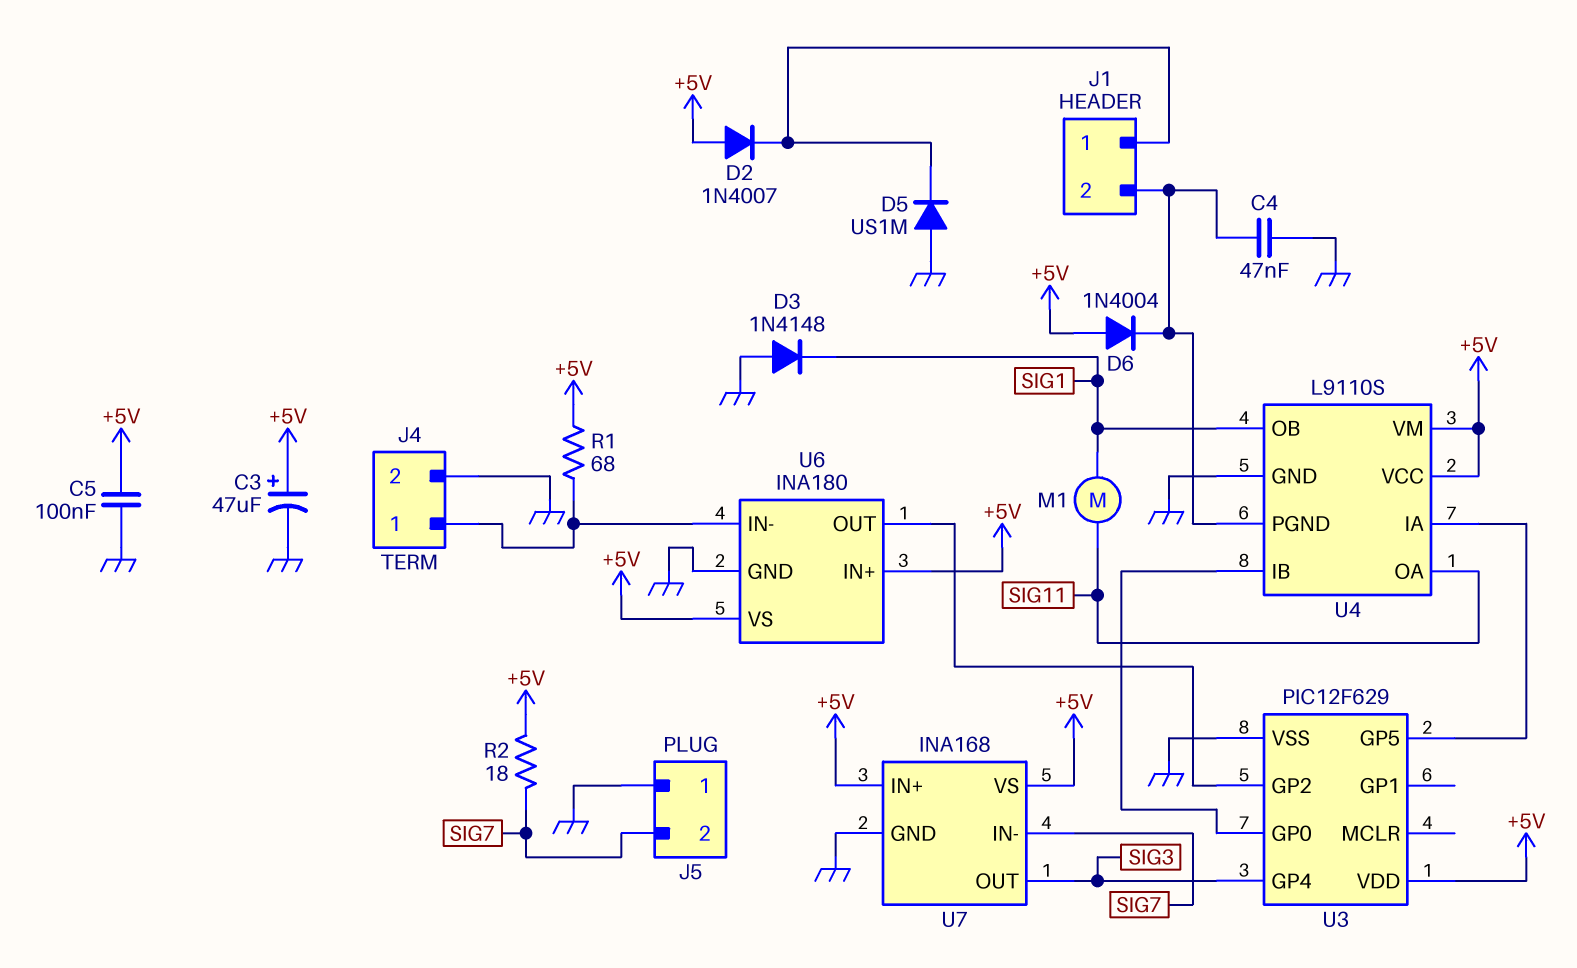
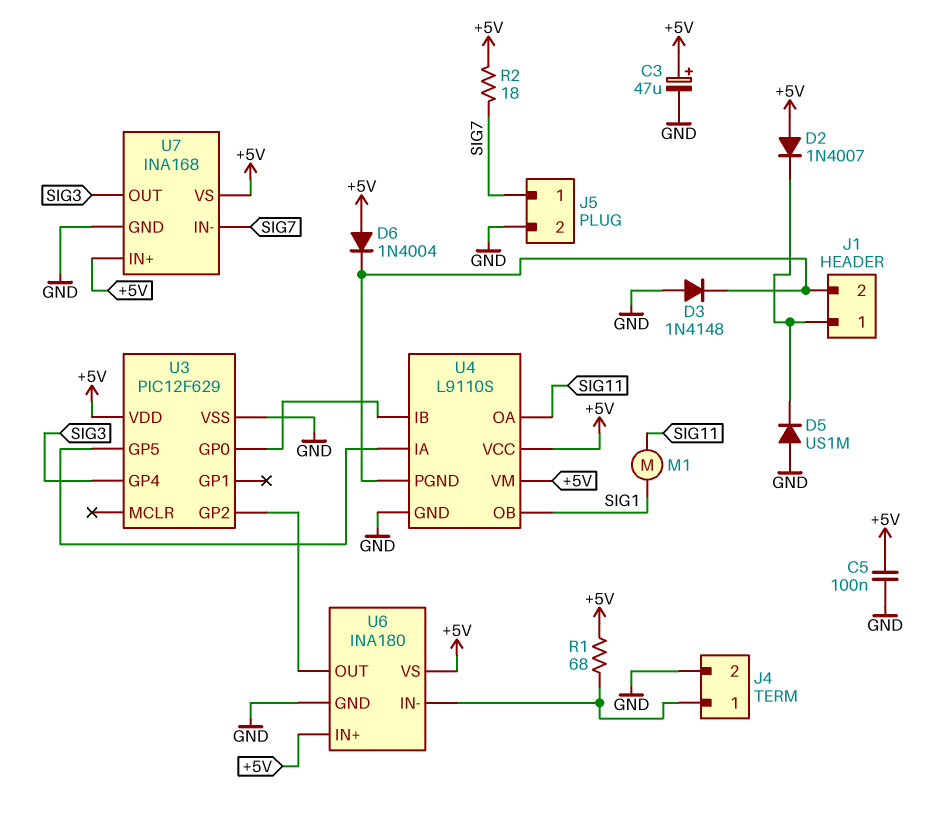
C4: 47nF (GND, J1/2) -> none
D3: diode 1N4148 (A GND, K SIG1) -> diode 1N4148 (A GND, K J1/2)
J5 pin 1: GND -> SIG7
J5 pin 2: SIG7 -> GND

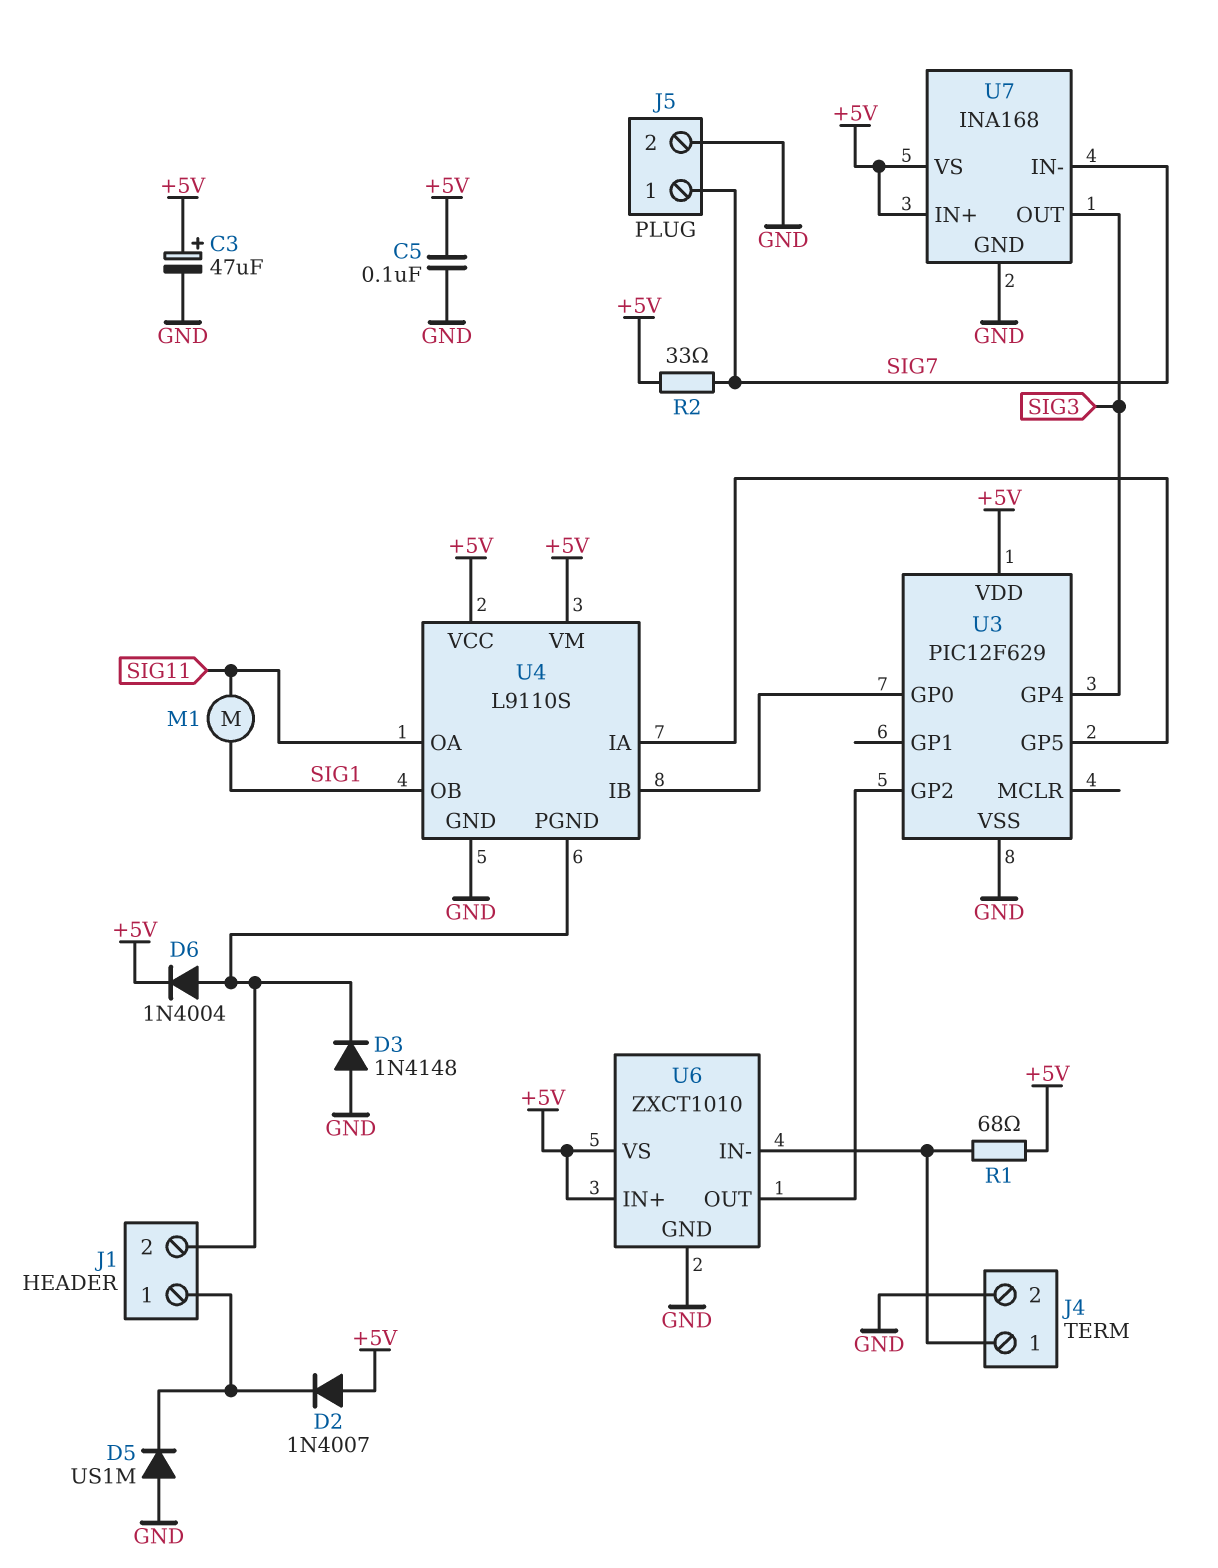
D6: diode 1N4004 (A +5V, K J1/2) -> diode 1N4004 (A J1/2, K +5V)
R2: 18 (+5V, SIG7) -> 33 (+5V, SIG7)
U6: INA180 -> ZXCT1010

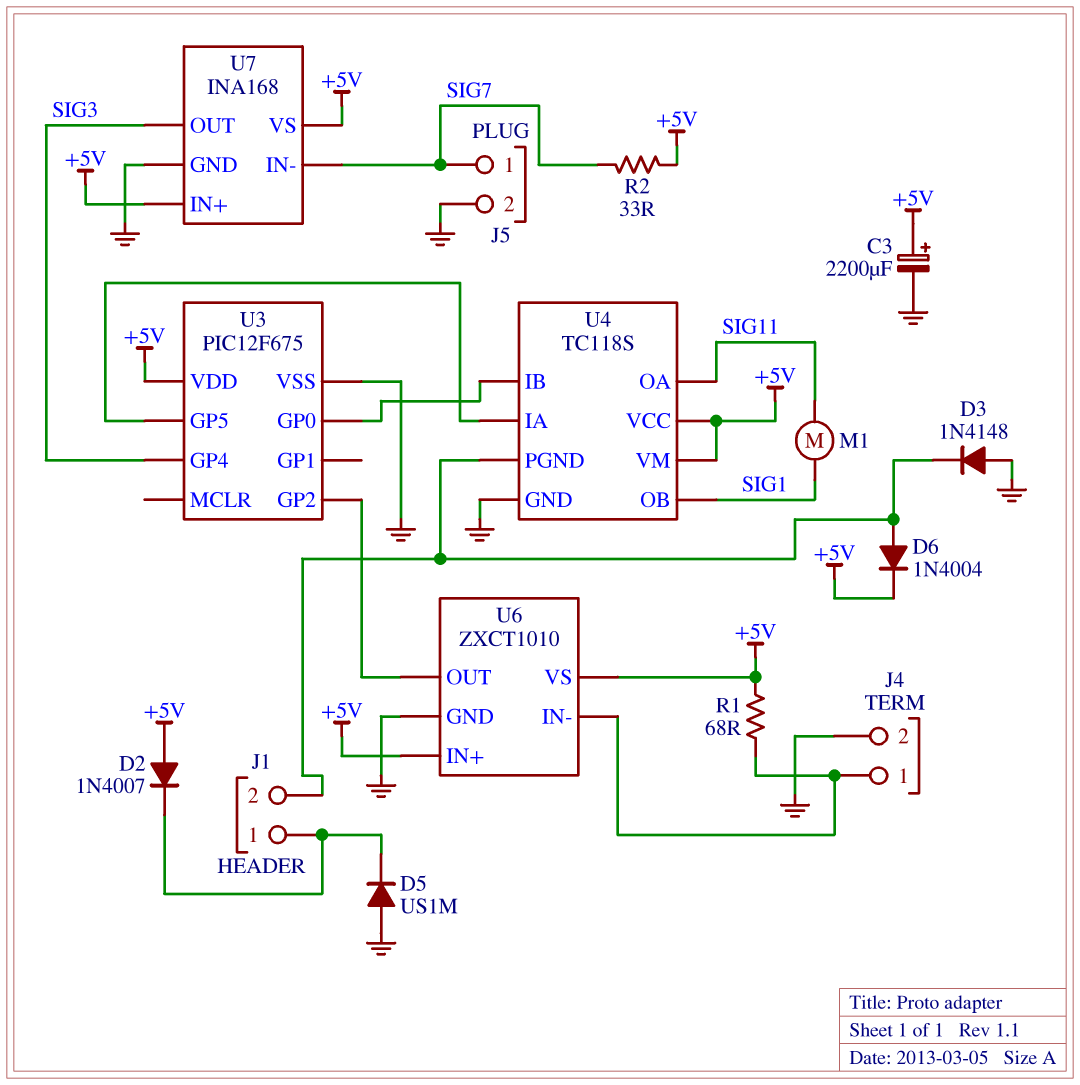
C3: 47uF (plus +5V, minus GND) -> 2200uF (plus +5V, minus GND)
C5: 100nF (+5V, GND) -> none
U3: PIC12F629 -> PIC12F675
U4: L9110S -> TC118S

